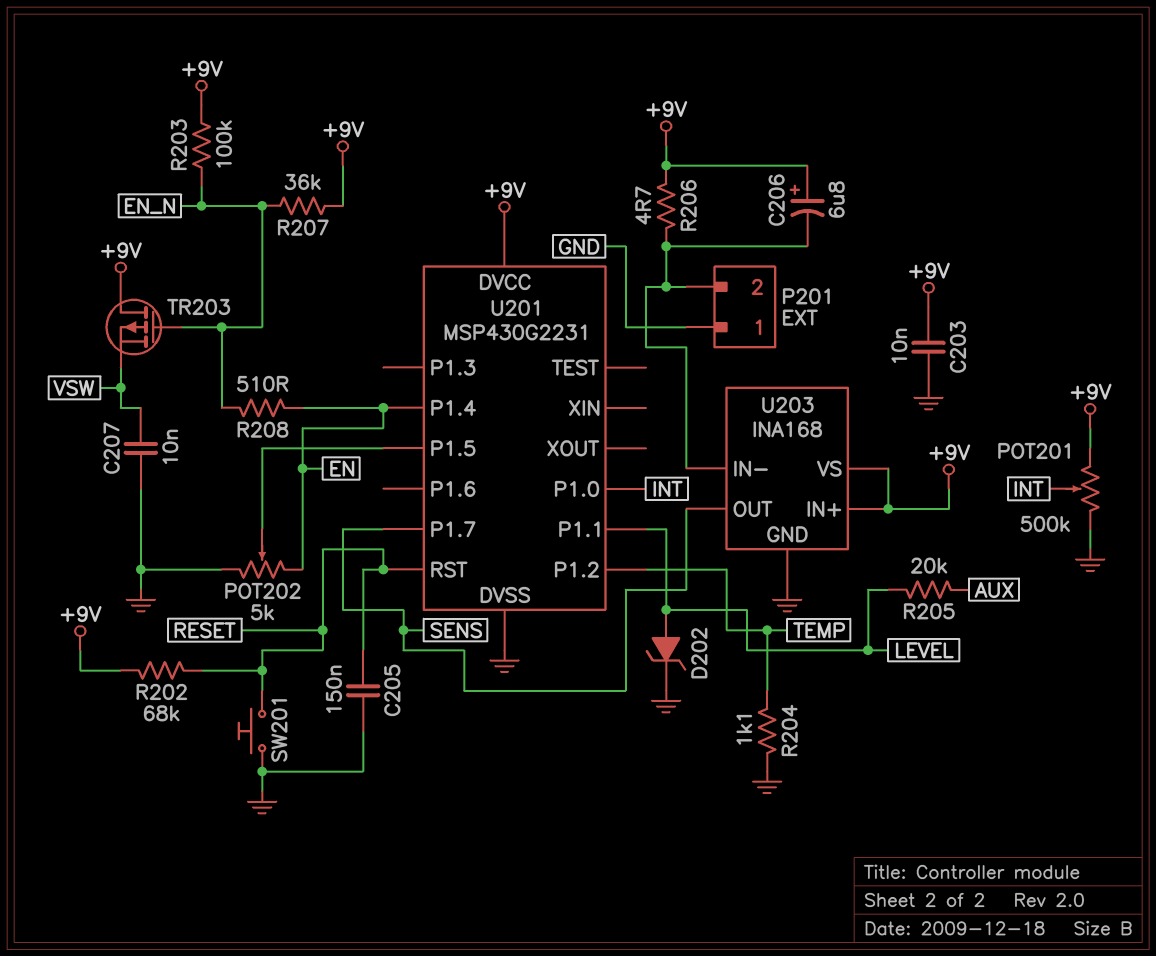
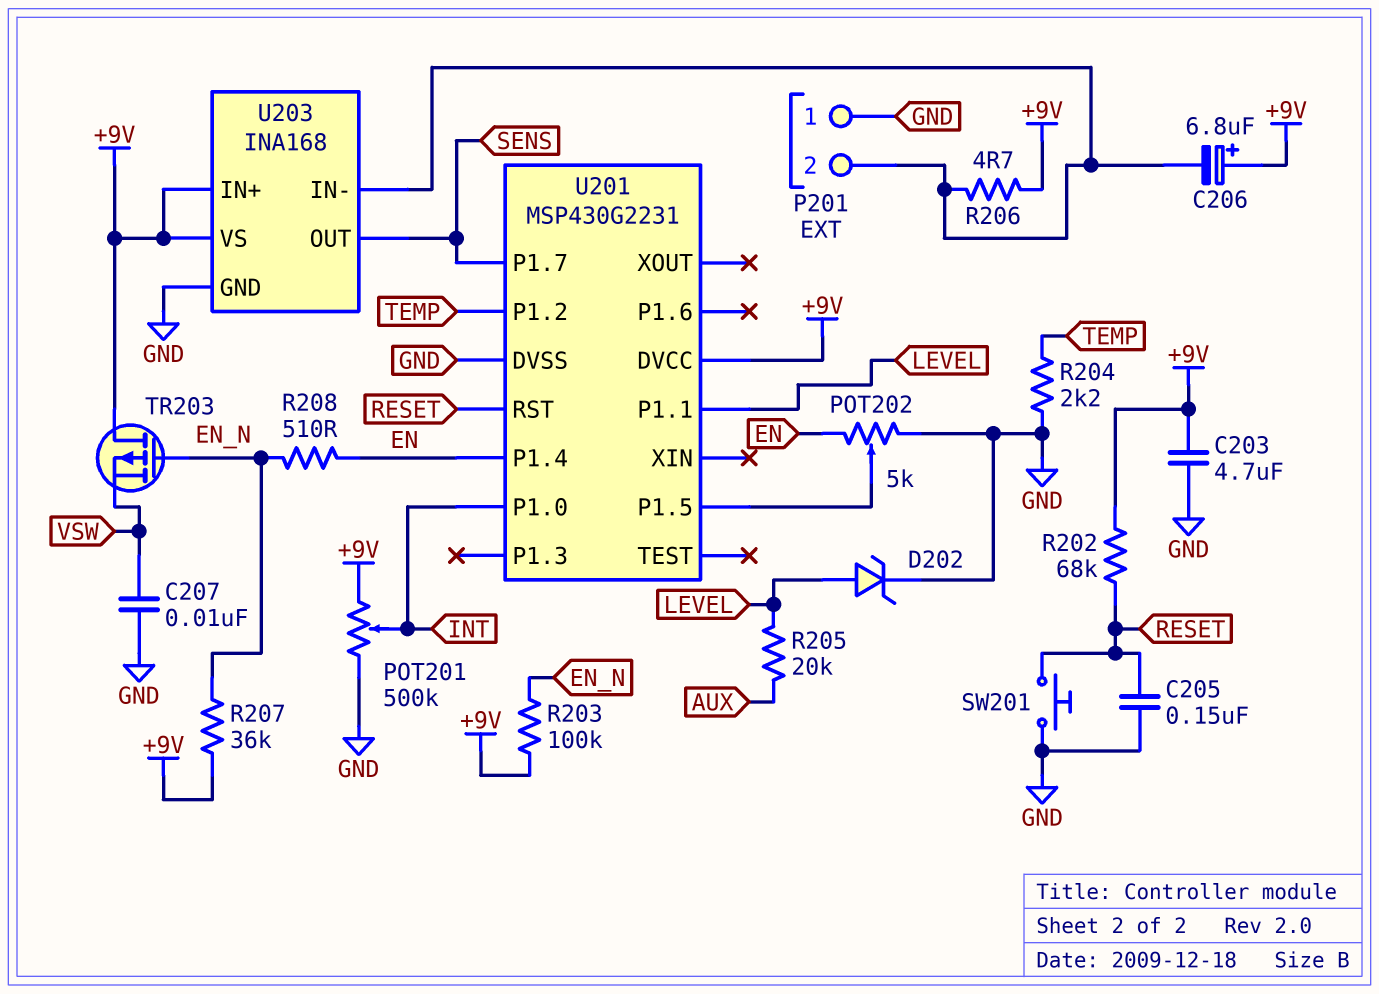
C203: 10nF (+9V, GND) -> 4.7uF (+9V, GND)
R204: 1.1k (GND, TEMP) -> 2.2k (GND, TEMP)

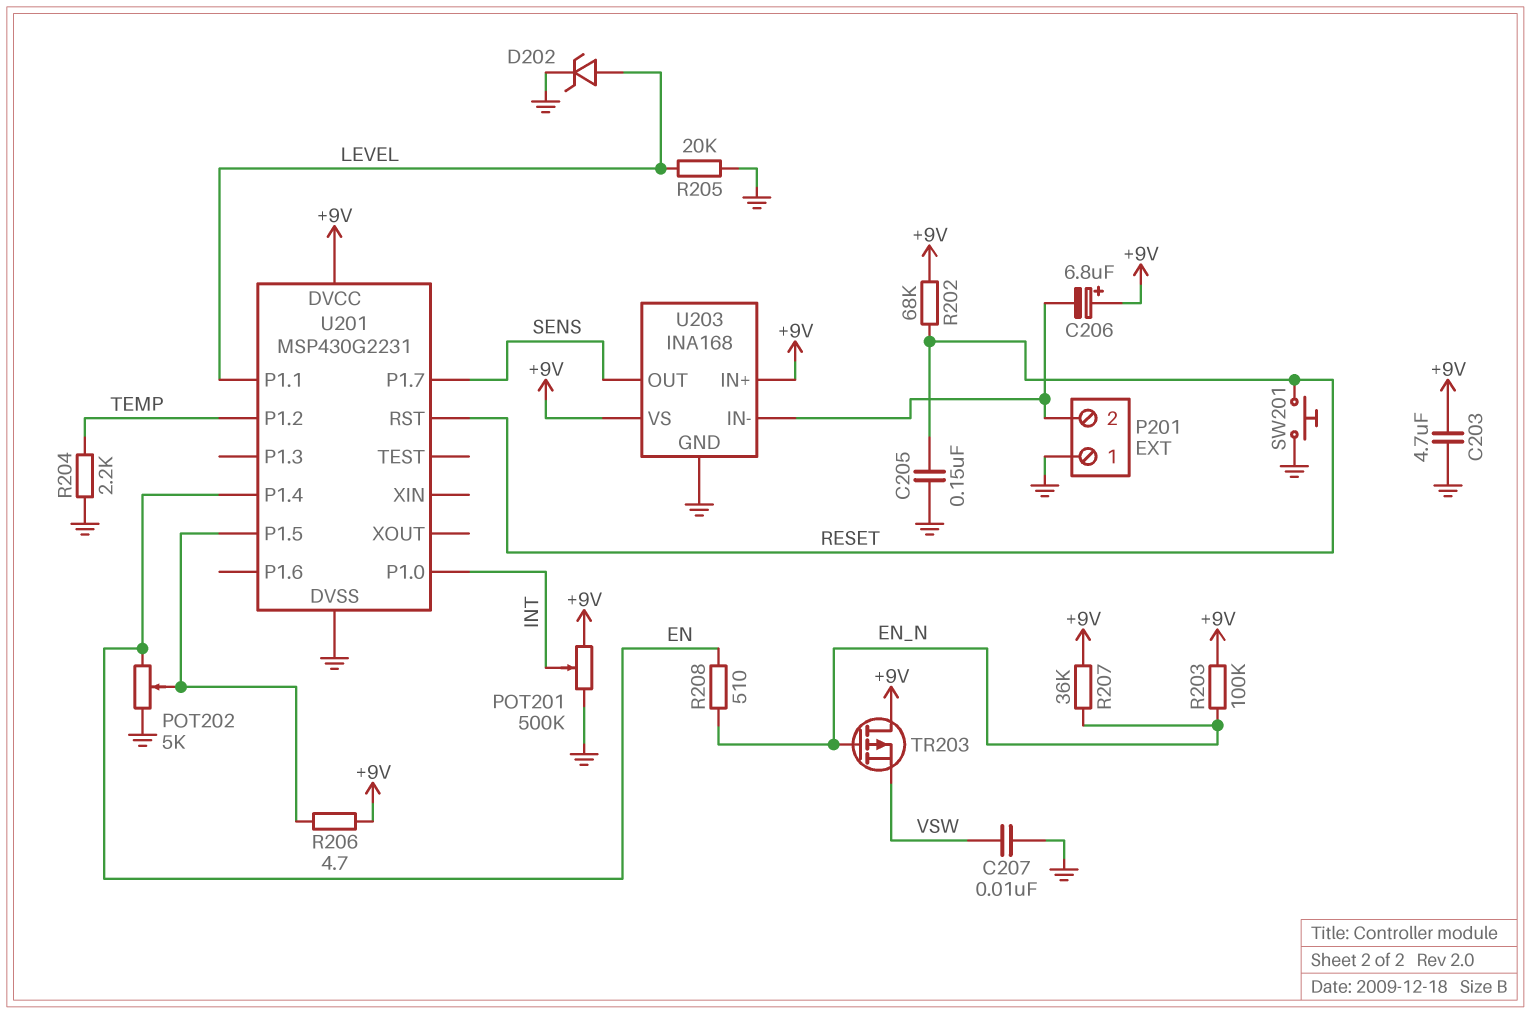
R205: 20k (AUX, LEVEL) -> 20k (GND, LEVEL)
R206: 4.7 (+9V, P201/2) -> 4.7 (+9V, U201/P1.5)

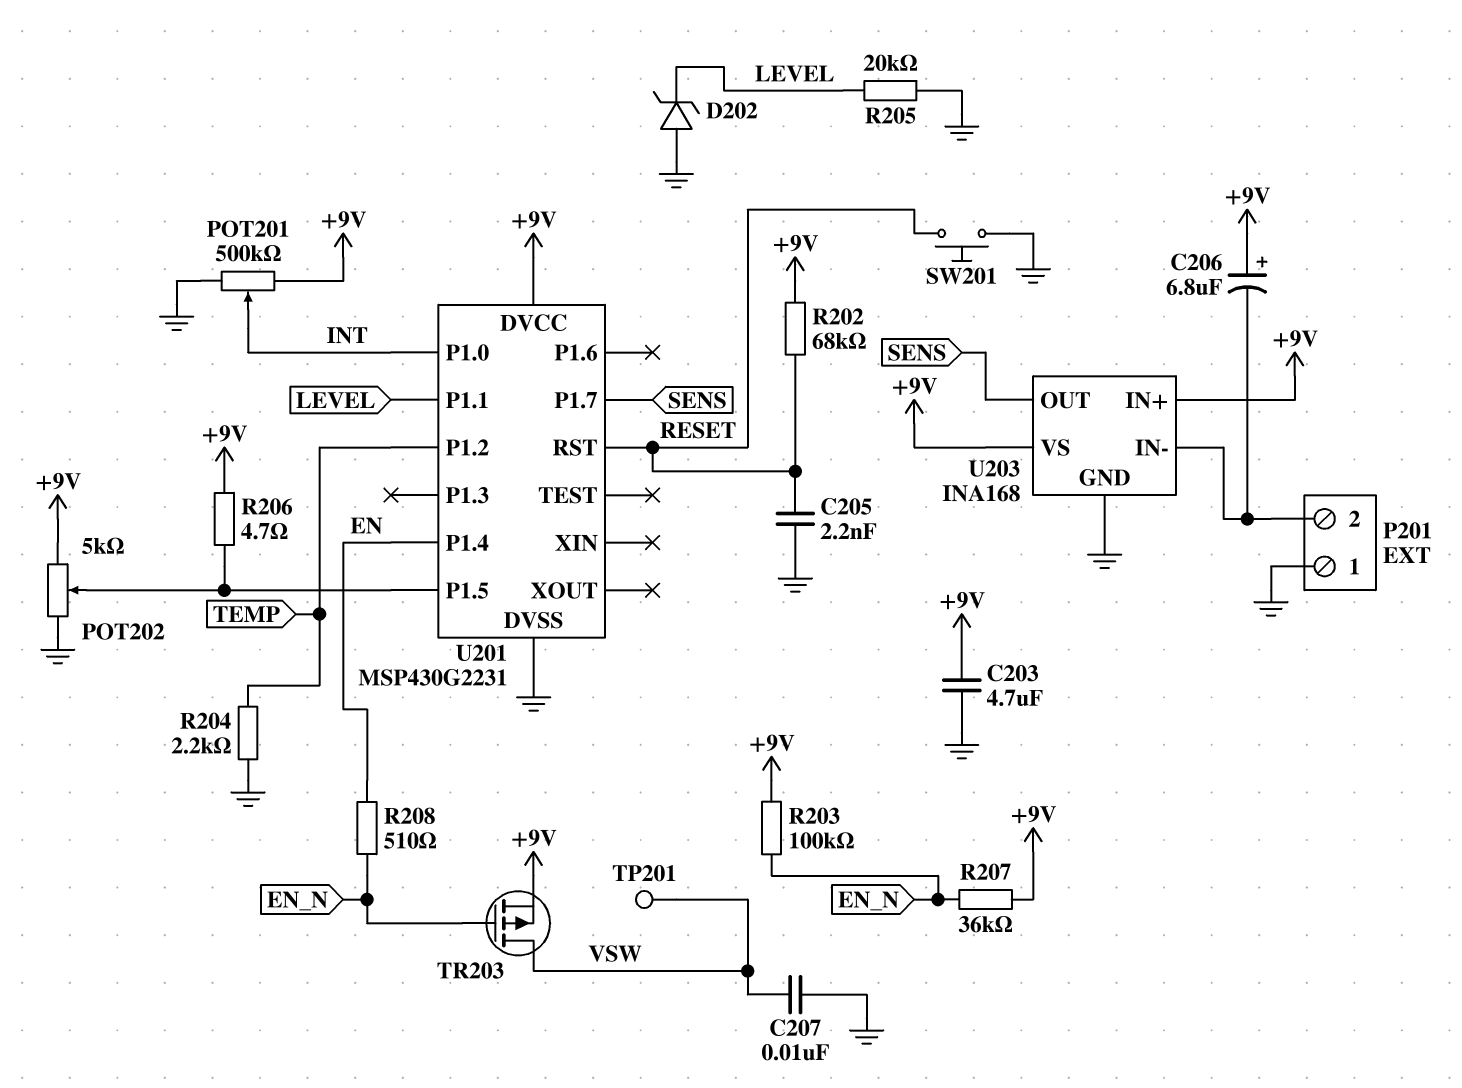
C205: 150nF (GND, RESET) -> 2.2nF (GND, RESET)
D202: zener (A LEVEL, K GND) -> zener (A GND, K LEVEL)
POT202: 5k (EN, GND, wiper U201/P1.5) -> 5k (+9V, GND, wiper U201/P1.5)
TP201: none -> test point (VSW)
TR203: PMOS (G EN_N, D +9V, S VSW) -> PMOS (G EN_N, D VSW, S +9V)

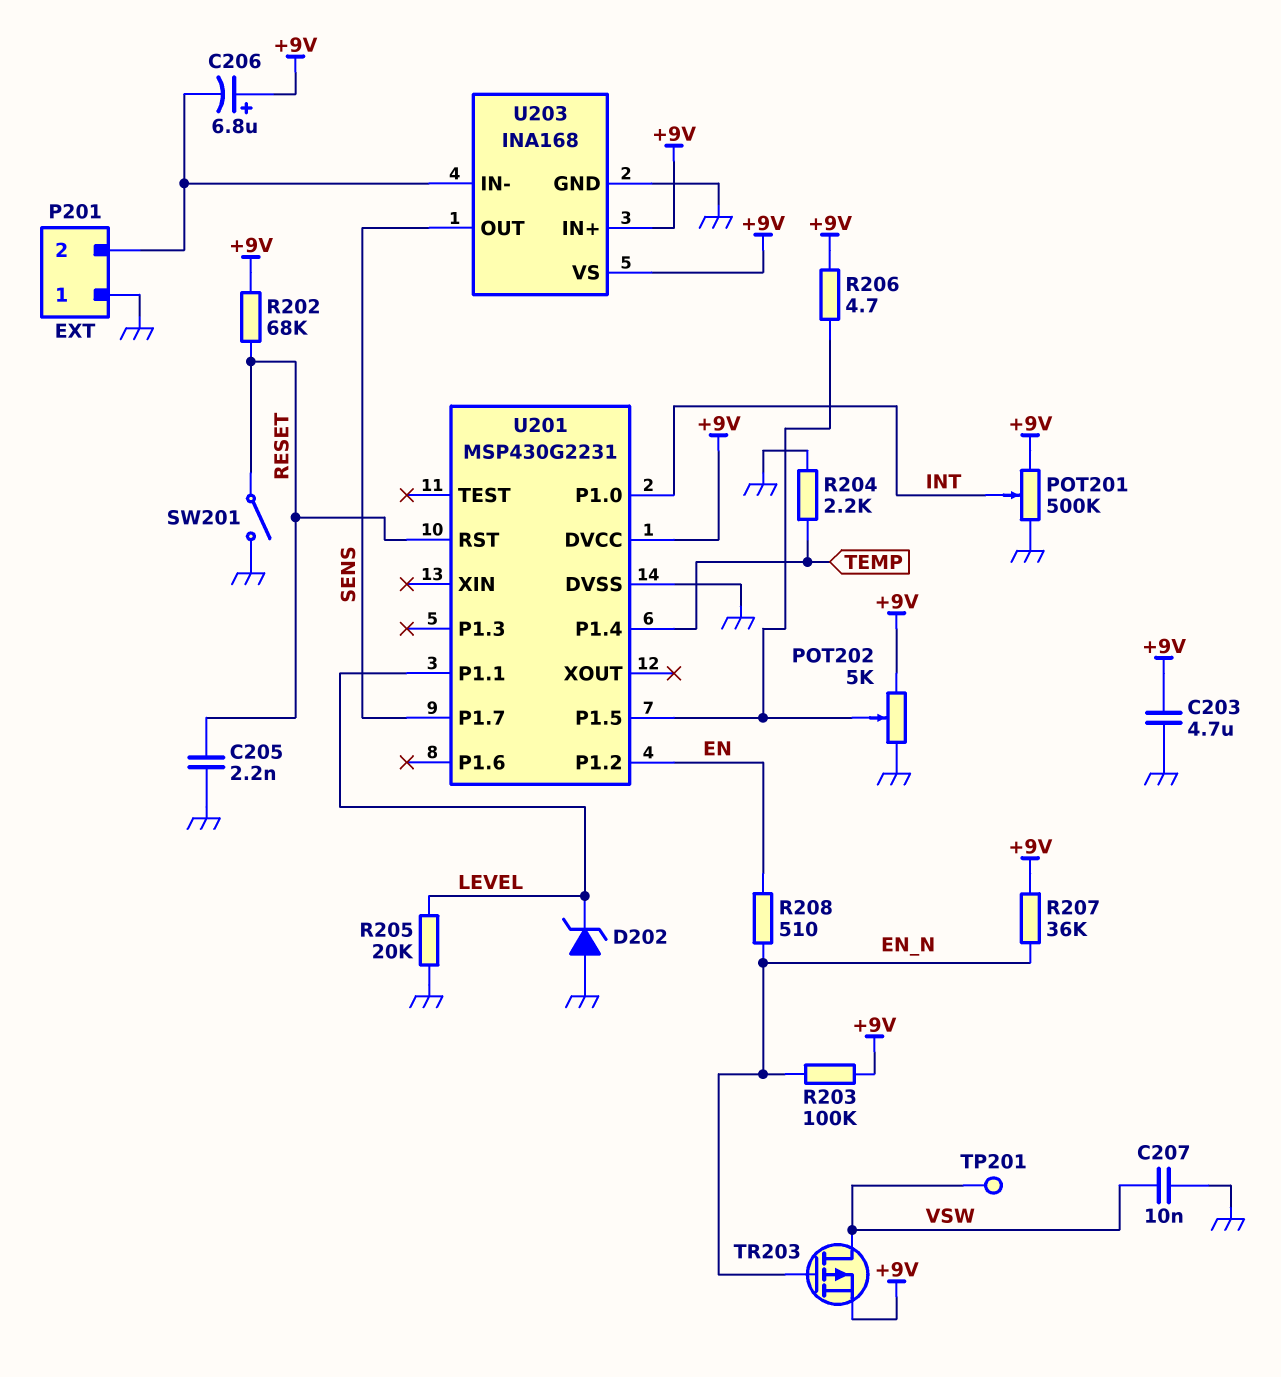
SW201: button (GND, RESET) -> switch (GND, RESET)
U201 pin P1.2: TEMP -> EN
U201 pin P1.4: EN -> TEMP

